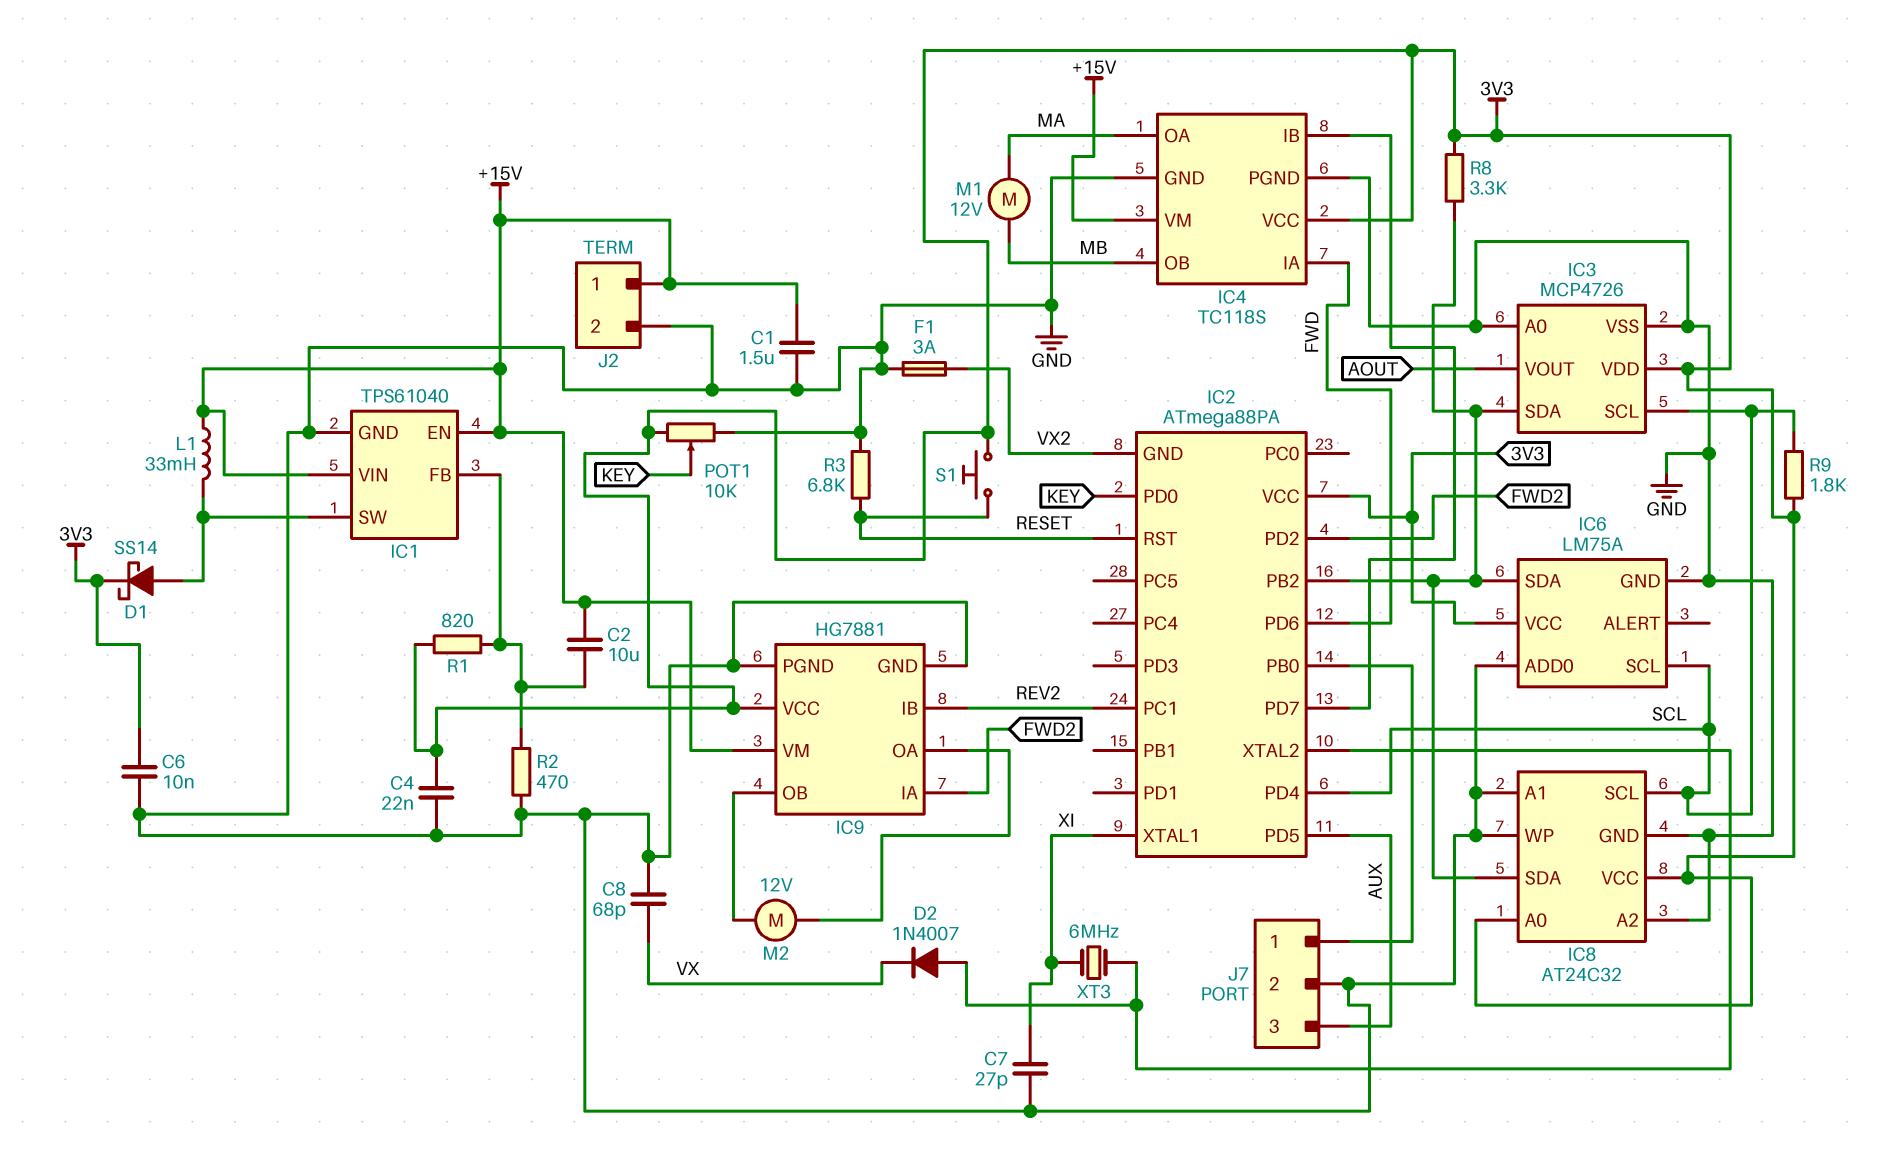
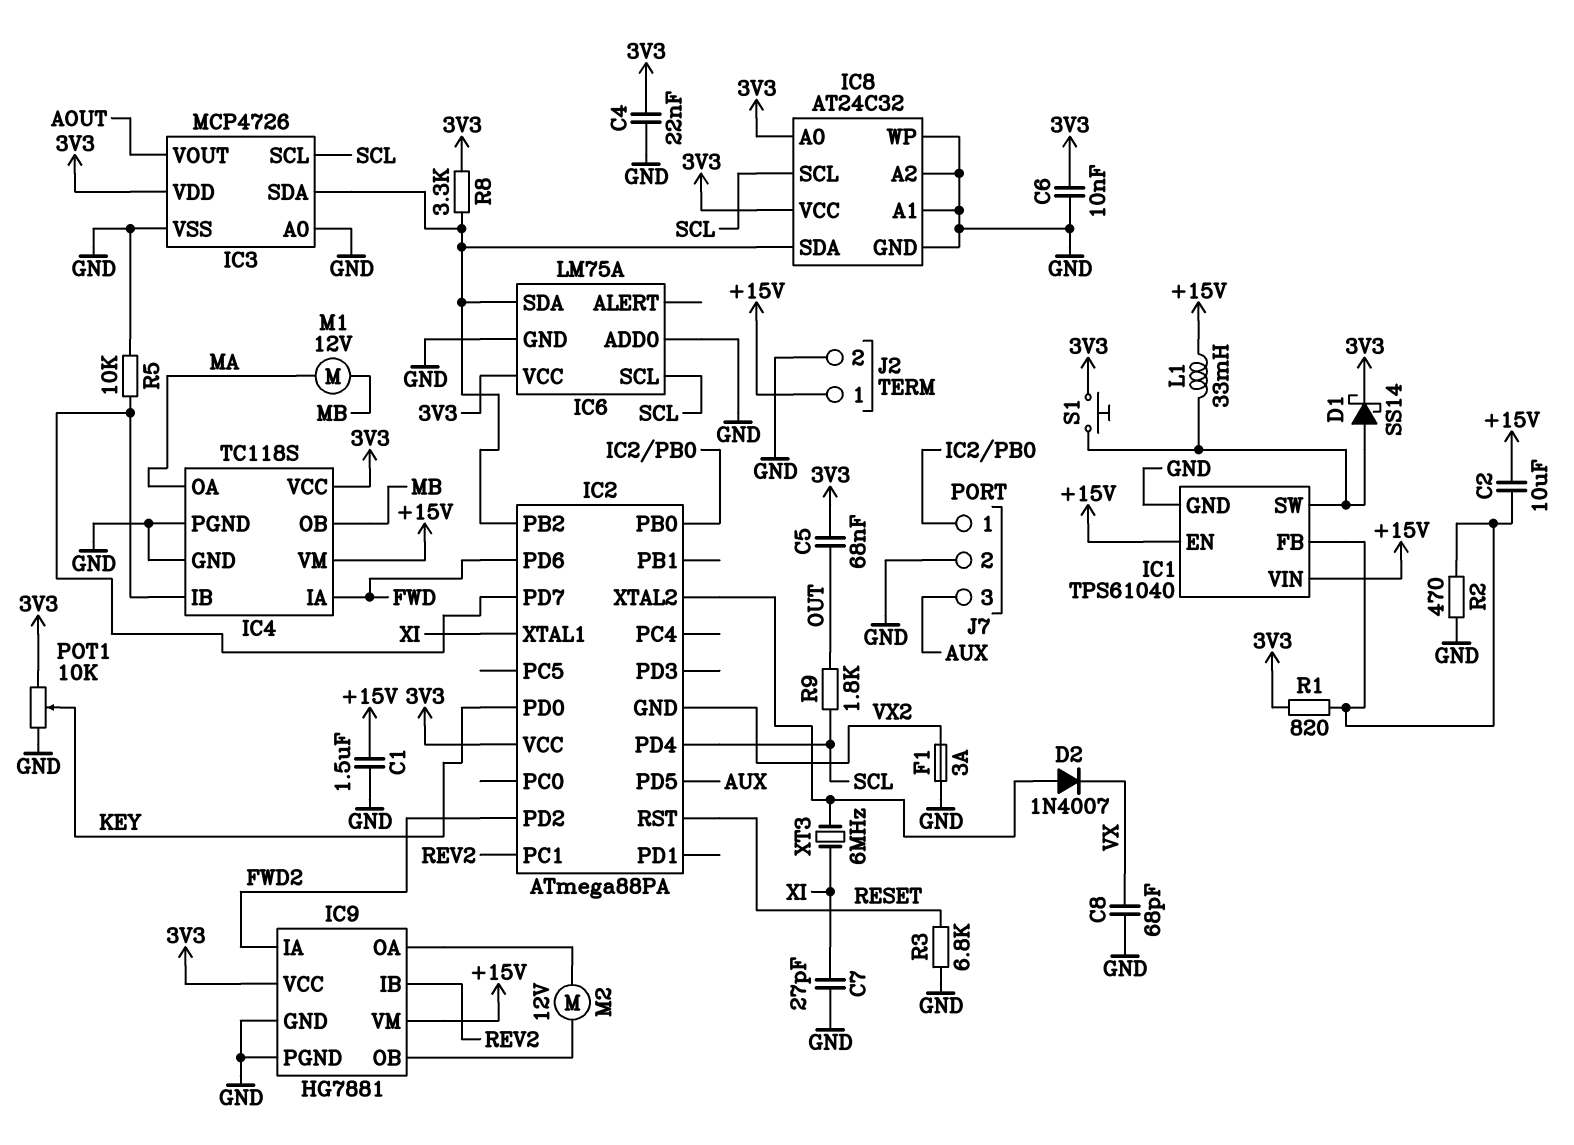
C5: none -> 68nF (3V3, OUT)
R5: none -> 10k (GND, IC2/PD7)
R9: 1.8k (3V3, SCL) -> 1.8k (OUT, SCL)
S1: button (3V3, RESET) -> button (3V3, IC1/SW)

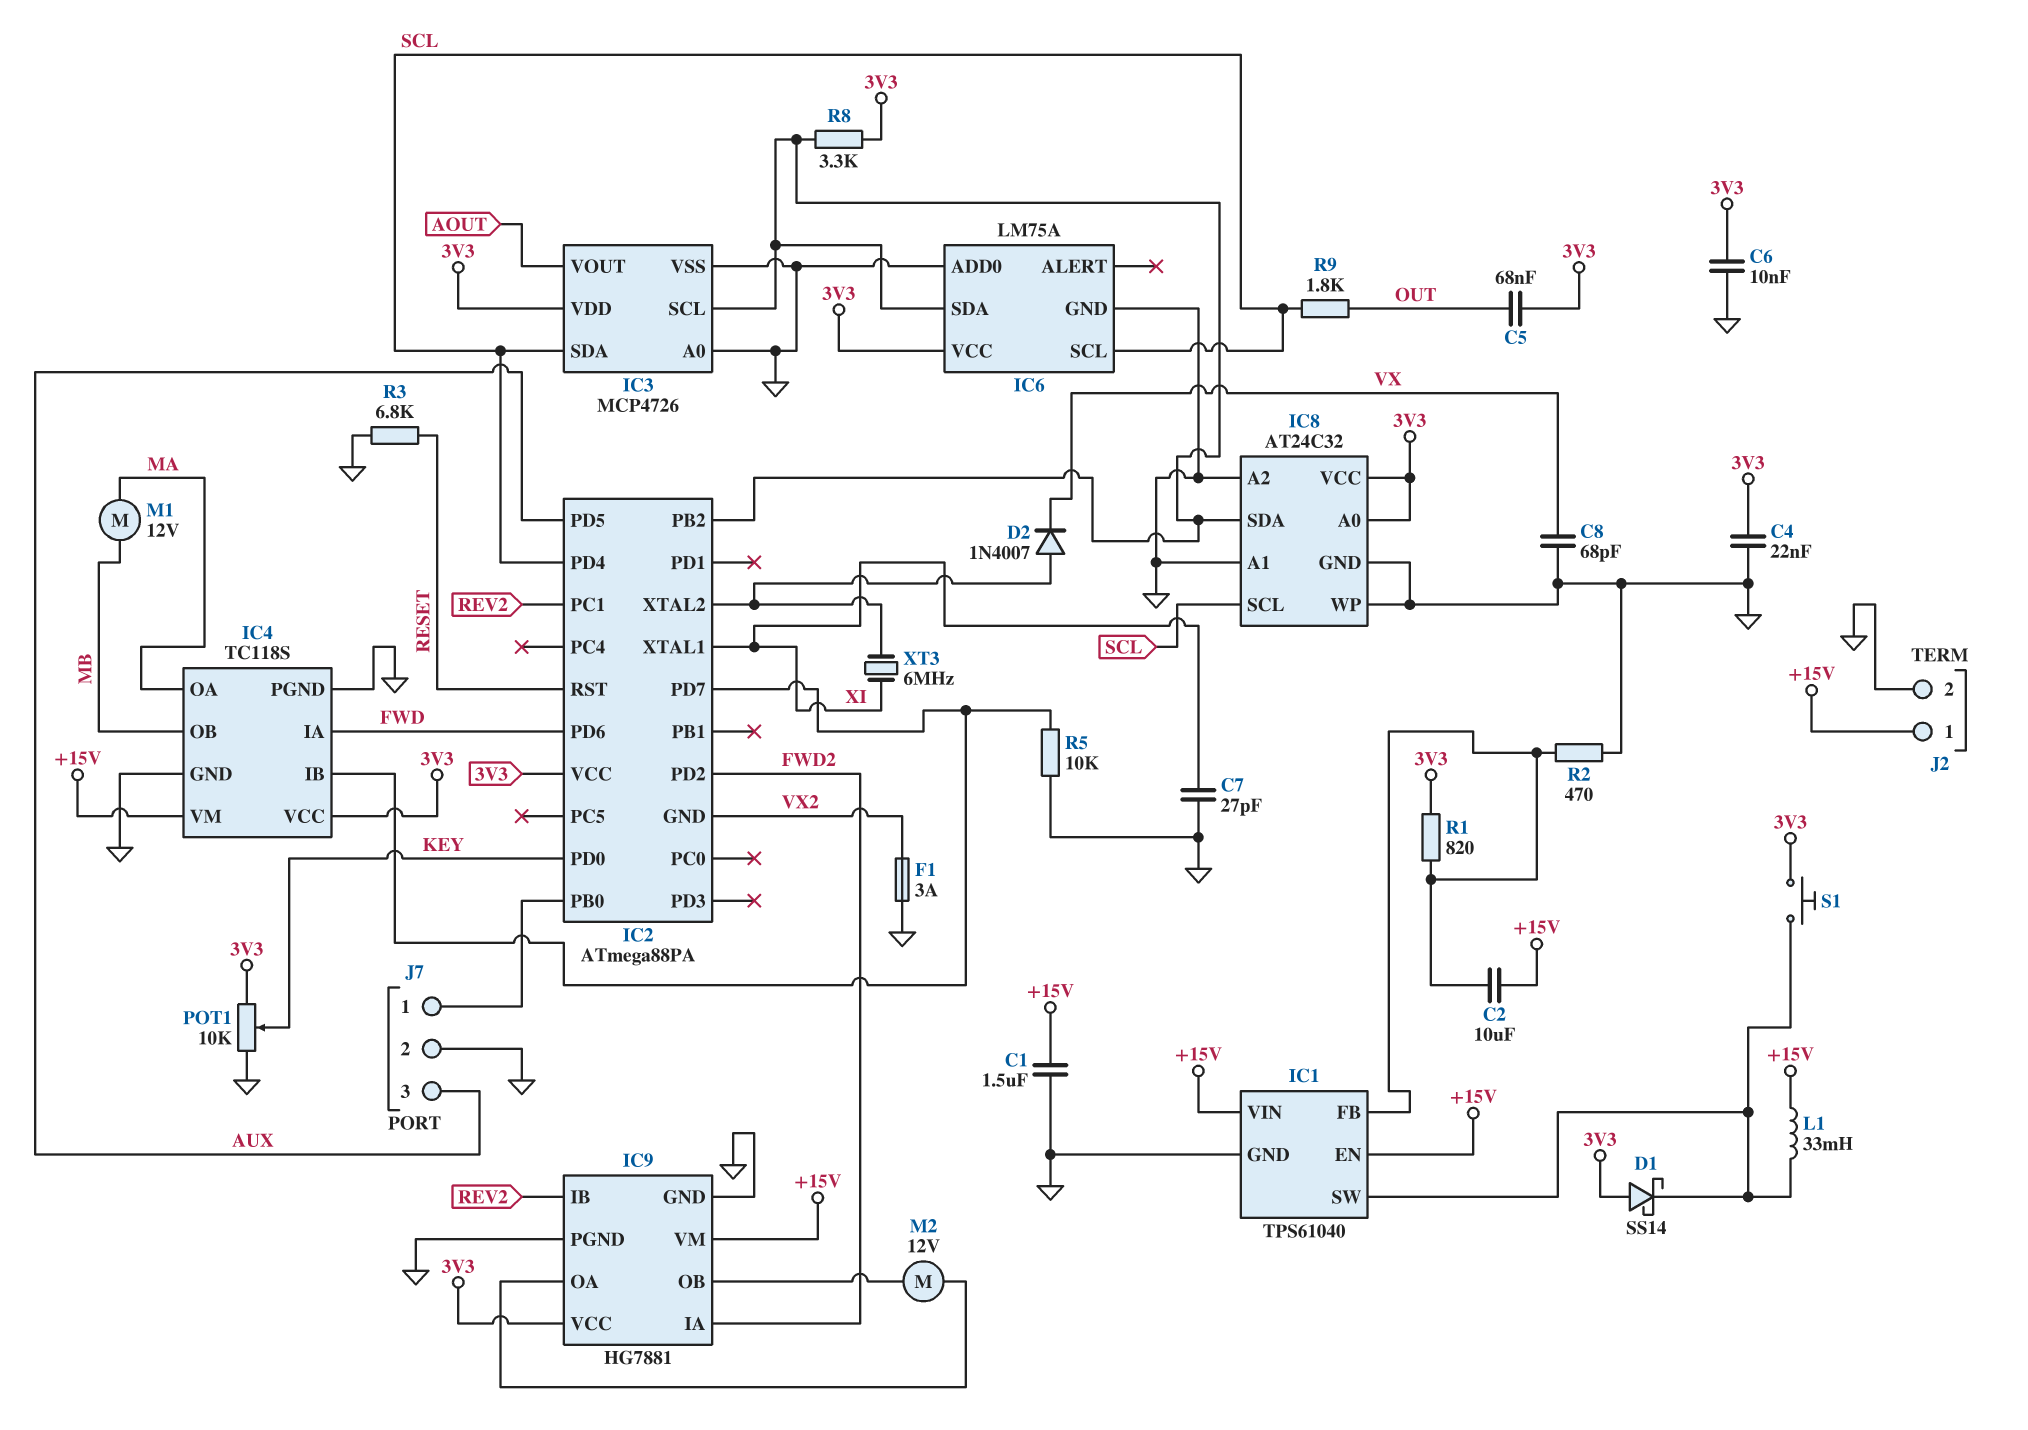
D1: schottky SS14 (A IC1/SW, K 3V3) -> schottky SS14 (A 3V3, K IC1/SW)
IC3 pin SCL: SCL -> IC2/PB2
IC3 pin SDA: IC2/PB2 -> SCL

